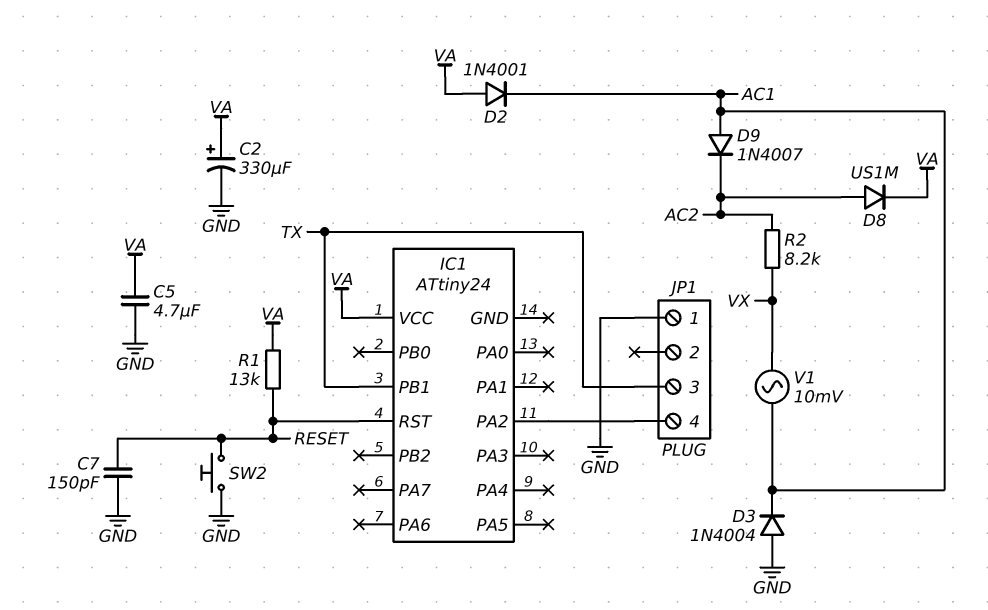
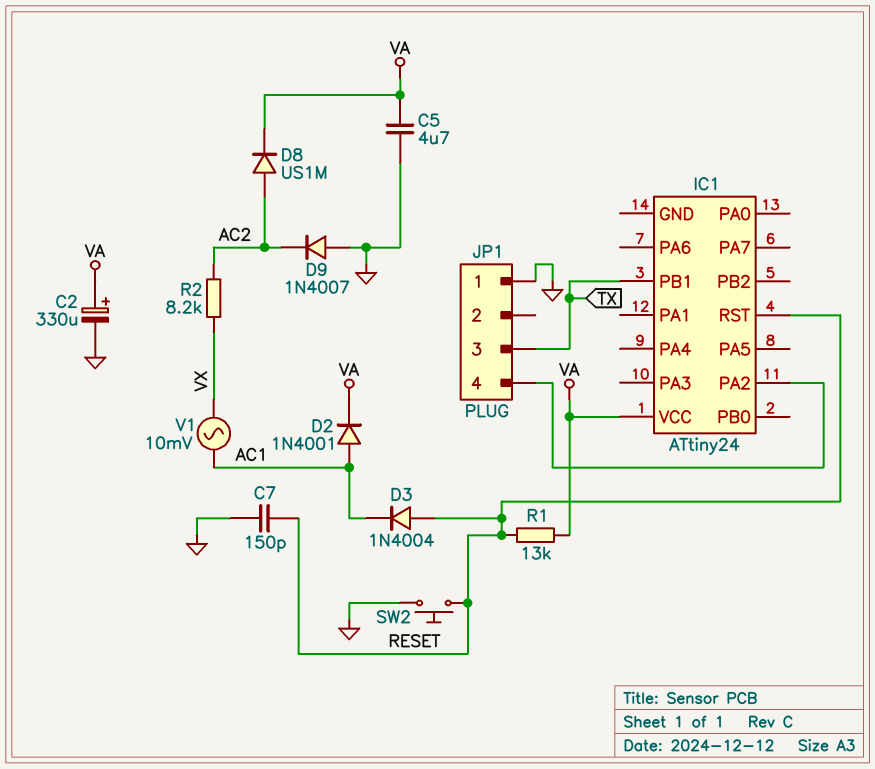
D2: diode 1N4001 (A VA, K AC1) -> diode 1N4001 (A AC1, K VA)
D3: diode 1N4004 (A GND, K AC1) -> diode 1N4004 (A RESET, K AC1)
D9: diode 1N4007 (A AC1, K AC2) -> diode 1N4007 (A GND, K AC2)

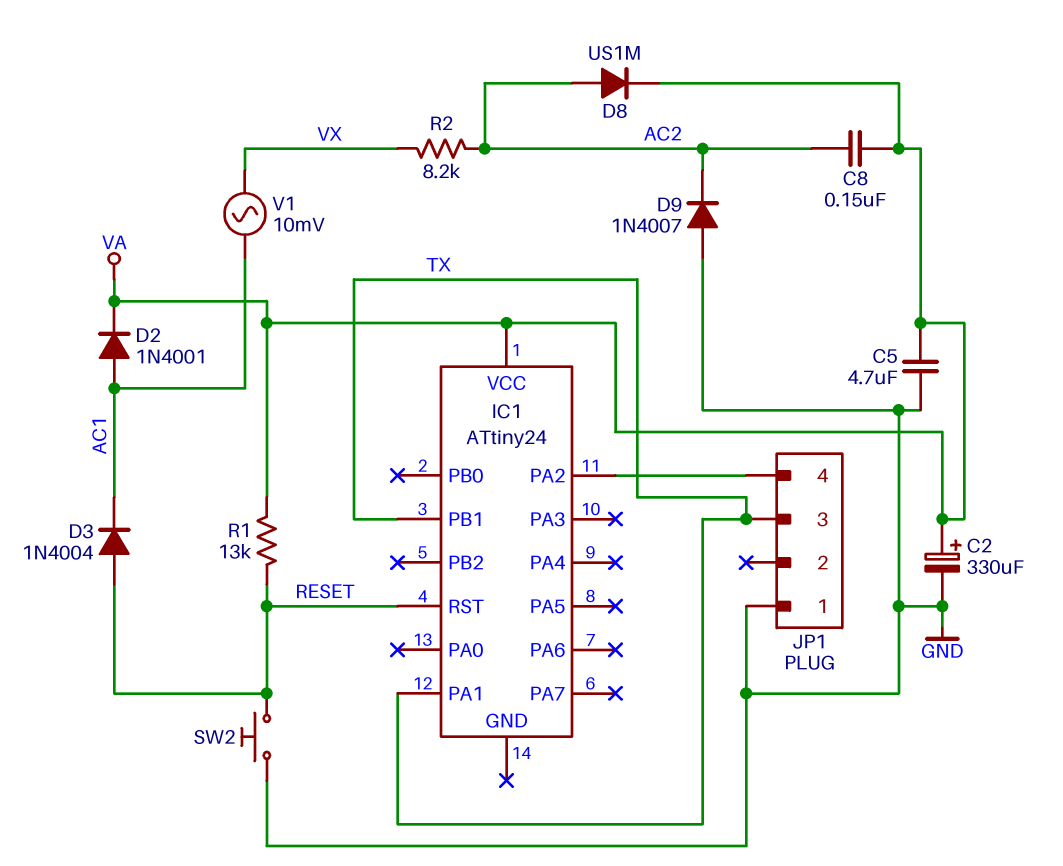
C7: 150pF (GND, RESET) -> none
C8: none -> 150nF (AC2, VA)
IC1 pin PA1: none -> TX

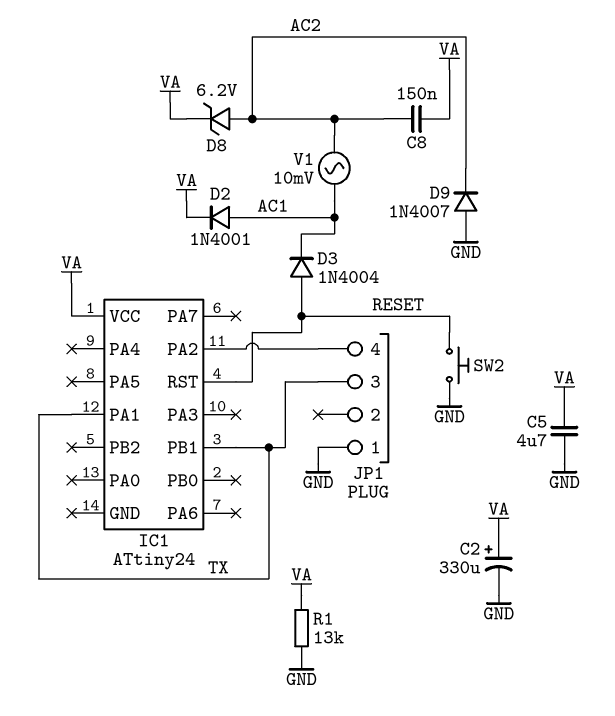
D8: diode US1M (A AC2, K VA) -> zener 6.2V (A AC2, K VA)
R1: 13k (RESET, VA) -> 13k (GND, VA)
R2: 8.2k (AC2, VX) -> none
V1: AC 10mV (AC1, VX) -> AC 10mV (AC1, AC2)

